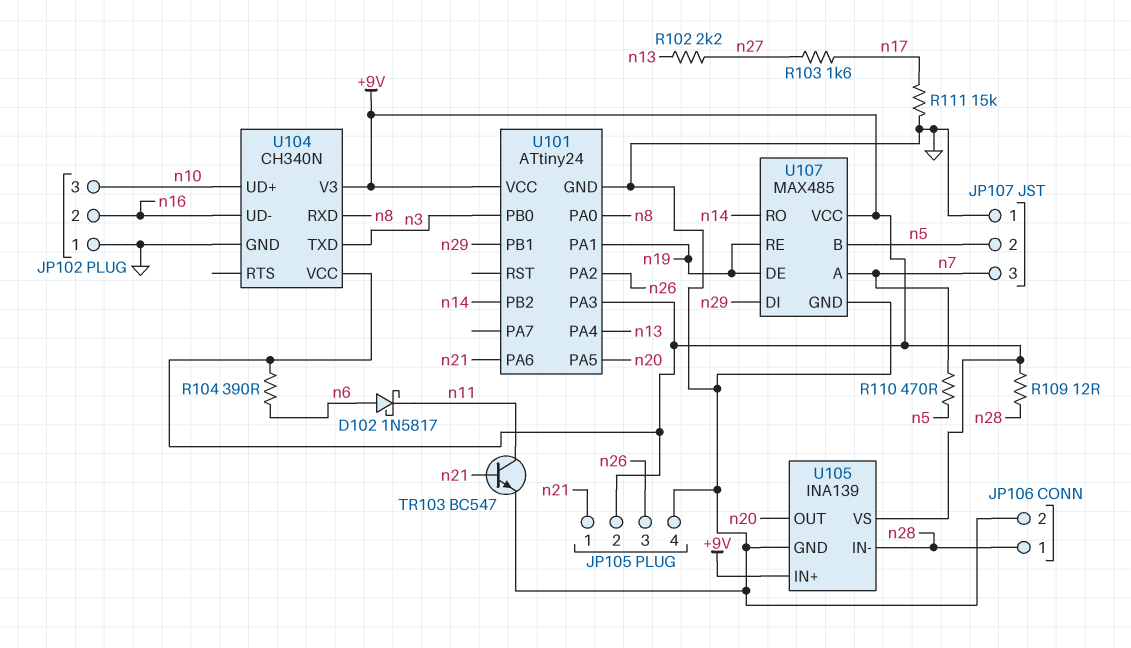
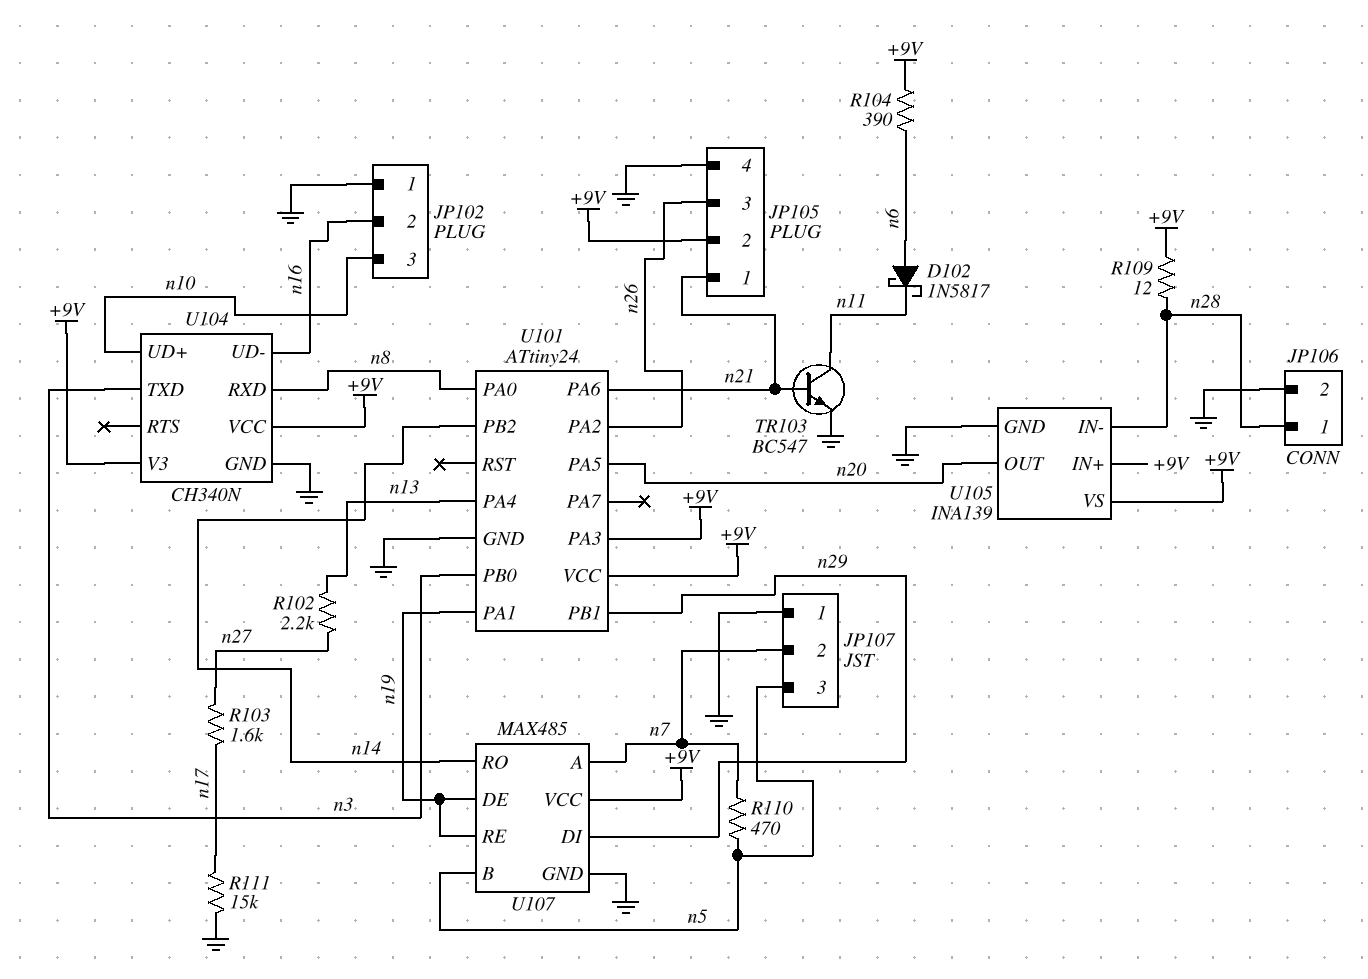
JP107 pin 2: n5 -> n7
JP107 pin 3: n7 -> n5

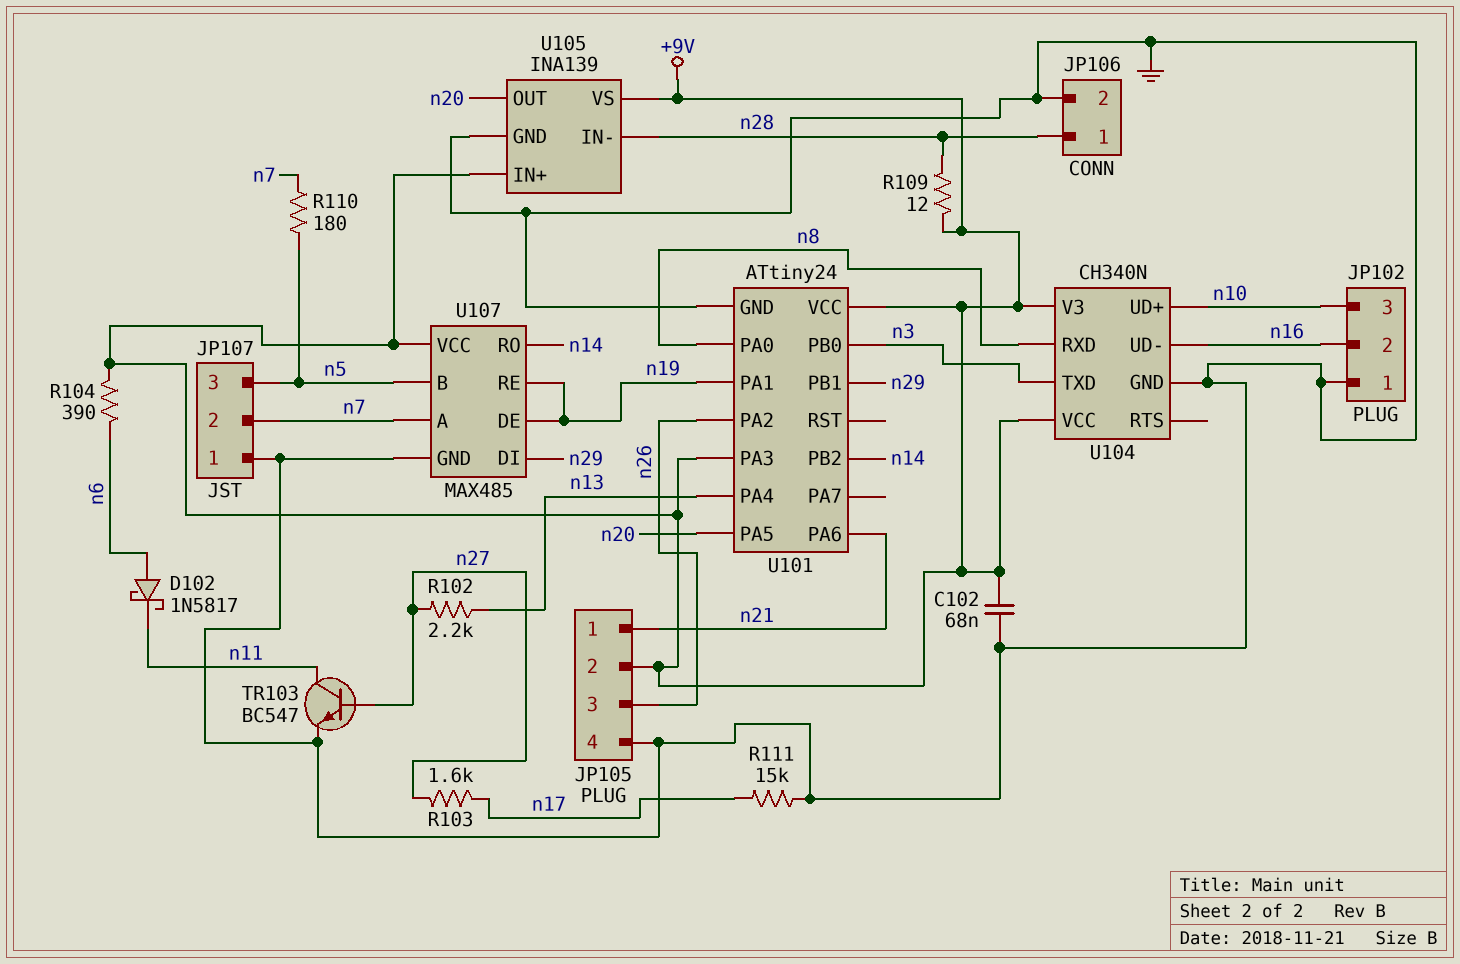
C102: none -> 68nF (+9V, GND)
R110: 470 (n5, n7) -> 180 (n5, n7)
TR103: NPN BC547 (B n21, C n11, E GND) -> NPN BC547 (B n27, C n11, E GND)

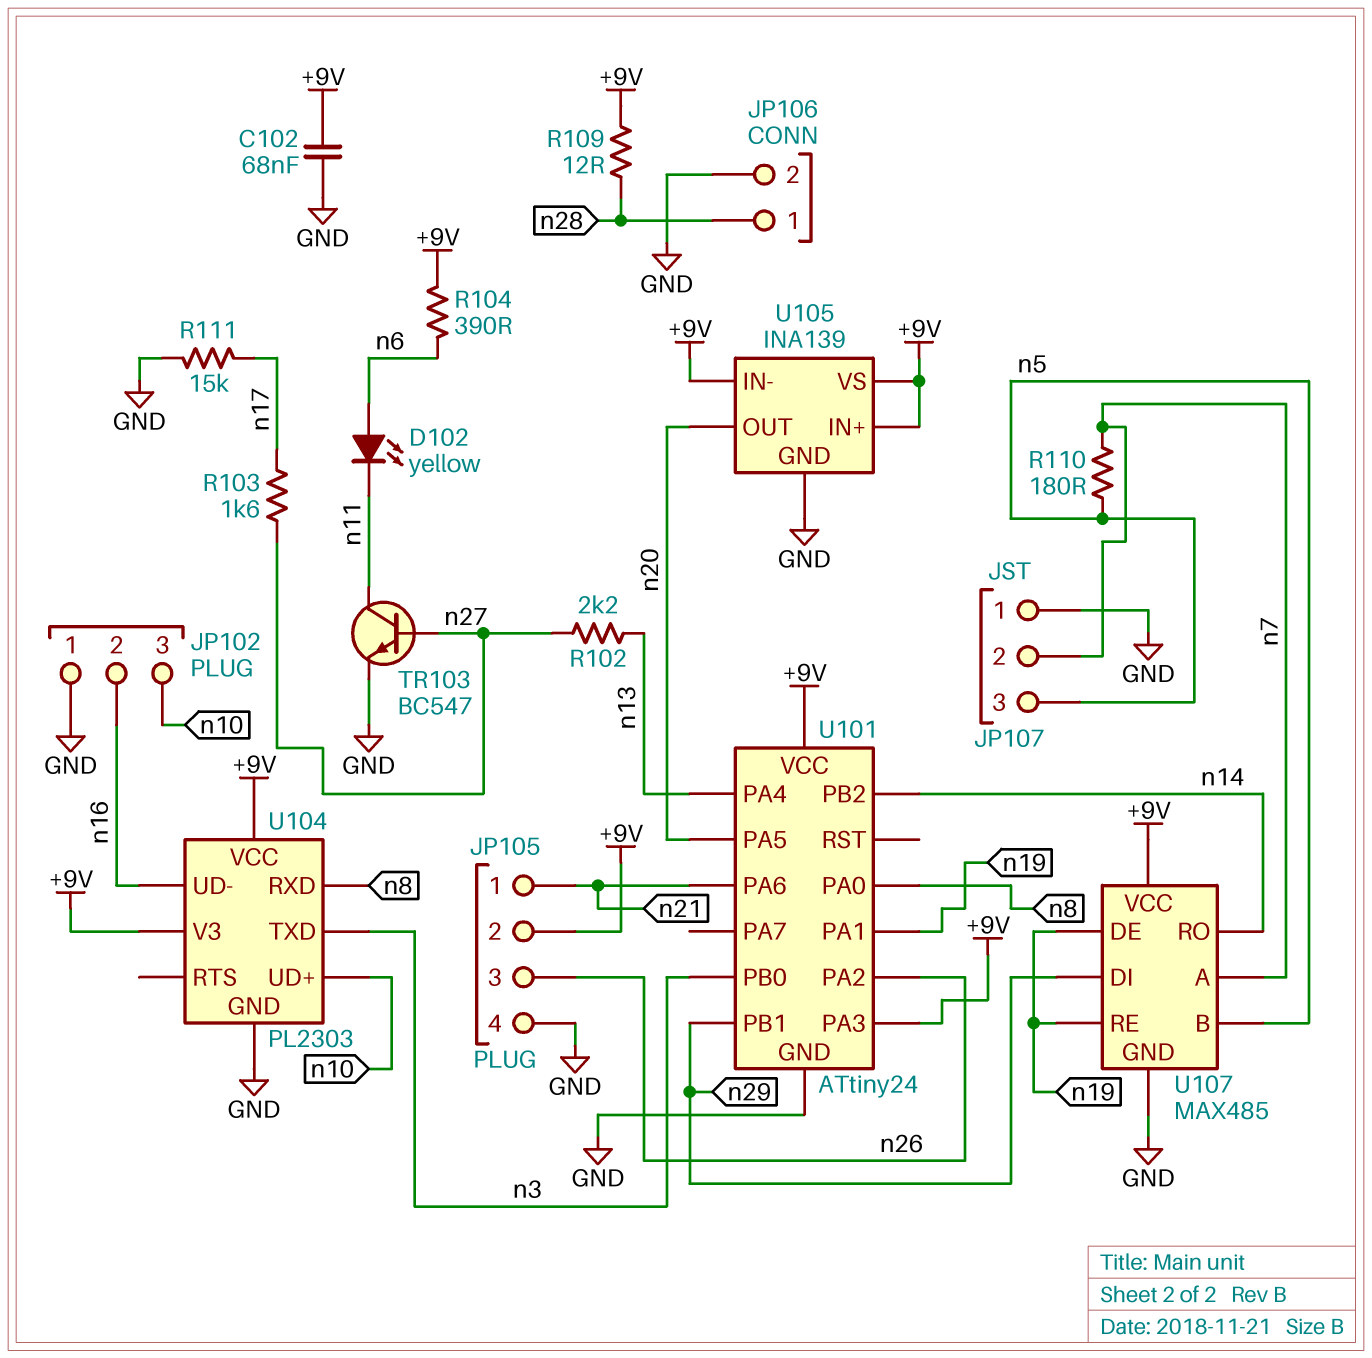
D102: schottky 1N5817 (A n6, K n11) -> LED yellow (A n6, K n11)
U104: CH340N -> PL2303
U105 pin IN-: n28 -> +9V

